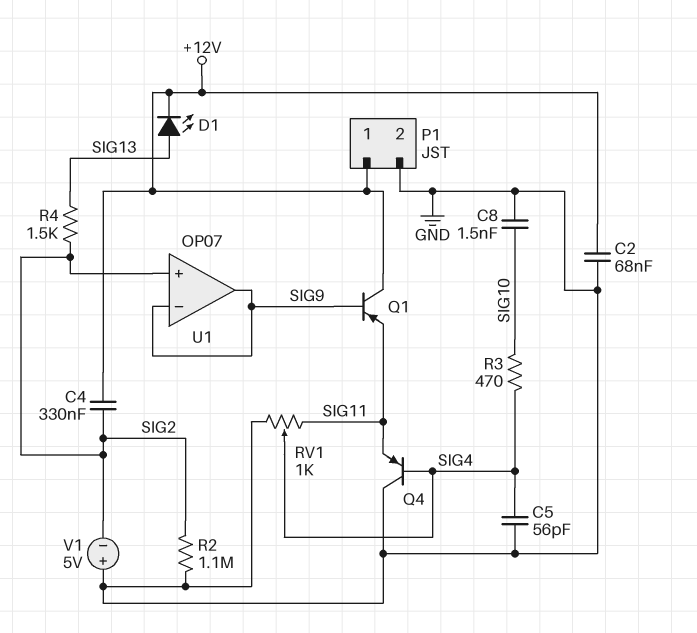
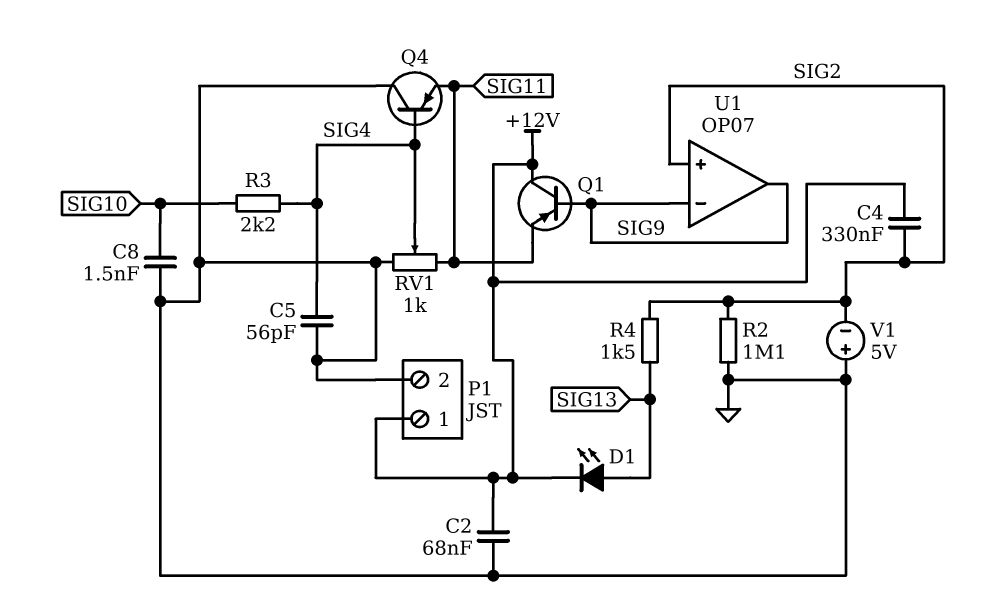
R3: 470 (SIG4, SIG10) -> 2.2k (SIG4, SIG10)

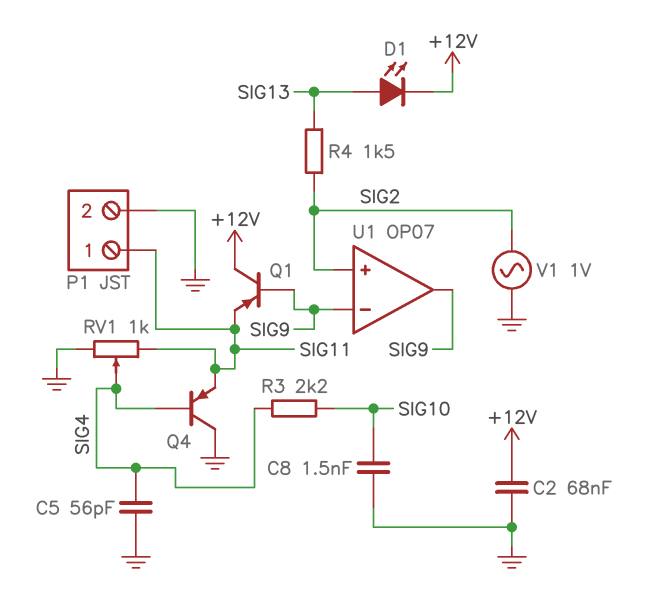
C4: 330nF (+12V, SIG2) -> none
P1 pin 1: +12V -> SIG11
R2: 1.1M (GND, SIG2) -> none
V1: 5V (plus GND, minus SIG2) -> AC 1V (GND, SIG2)

